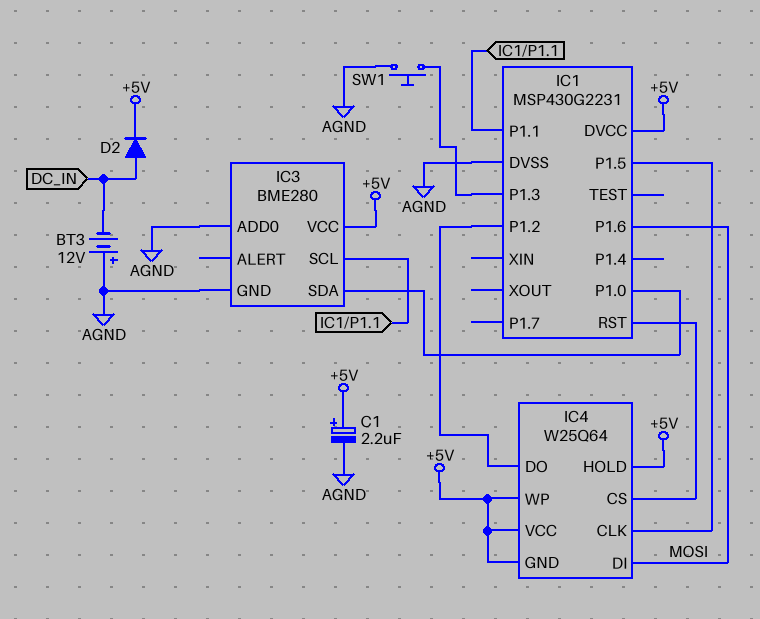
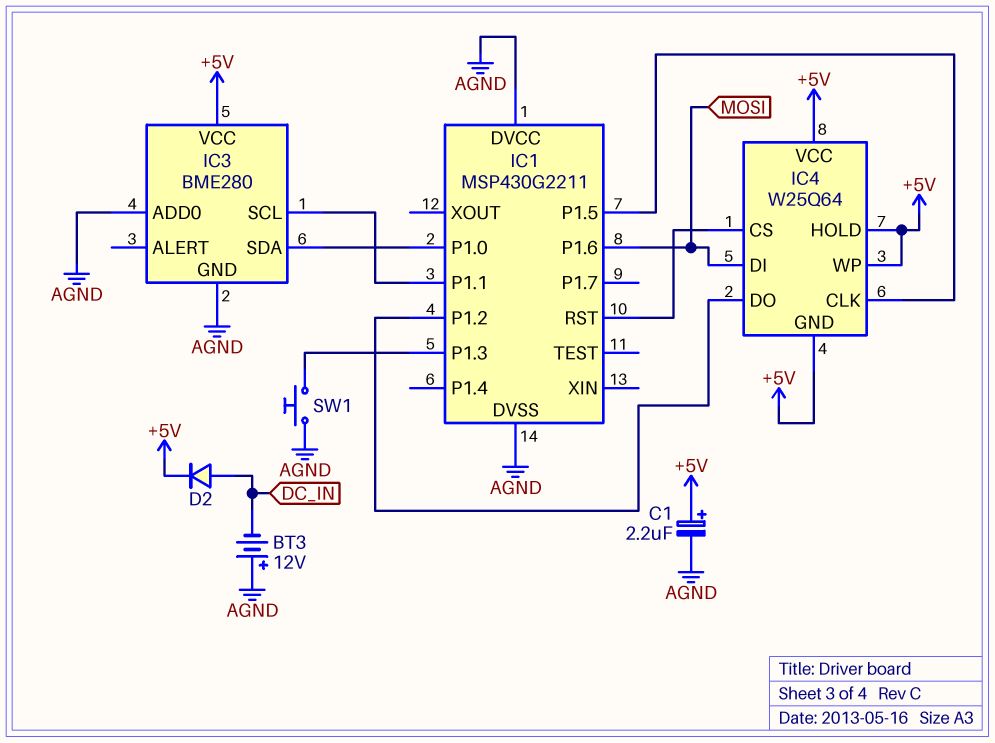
IC1: MSP430G2231 -> MSP430G2211
IC1 pin DVCC: +5V -> AGND

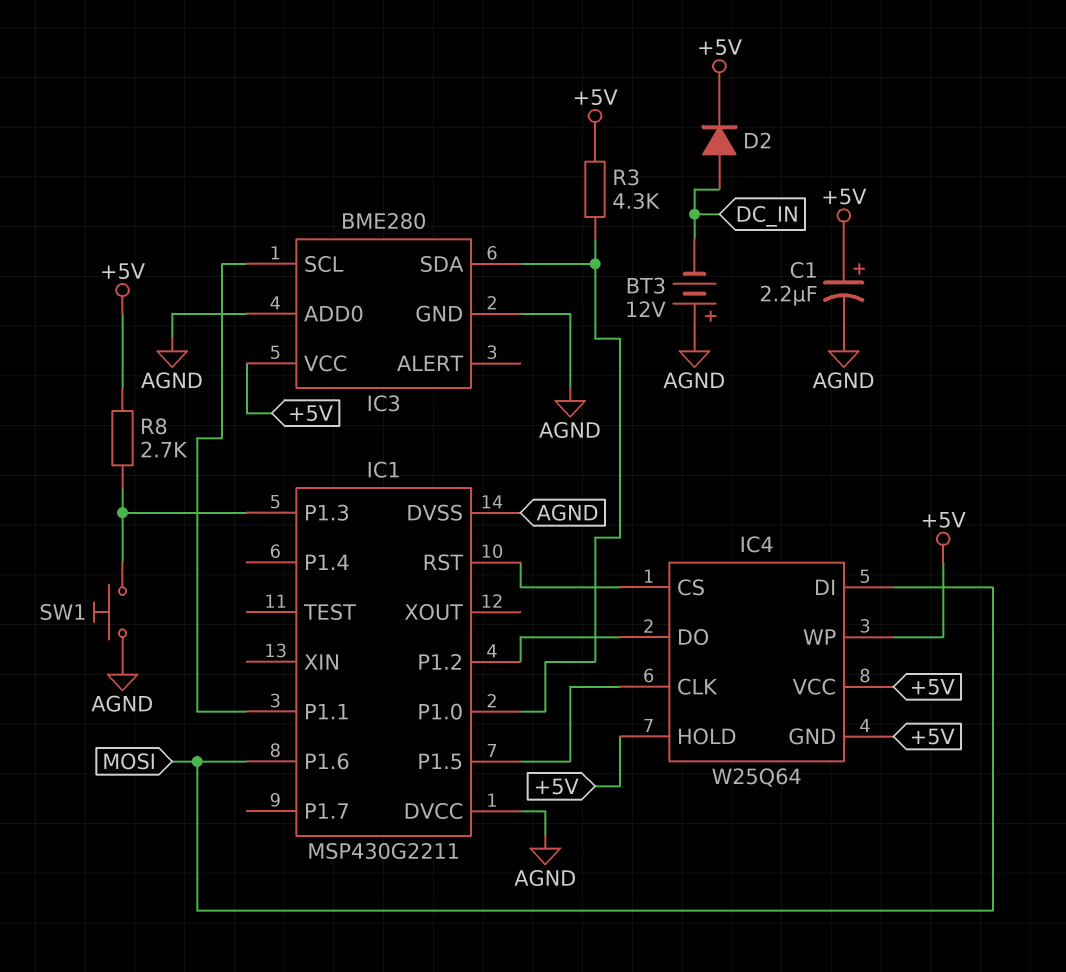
R3: none -> 4.3k (+5V, IC1/P1.0)
R8: none -> 2.7k (+5V, IC1/P1.3)

